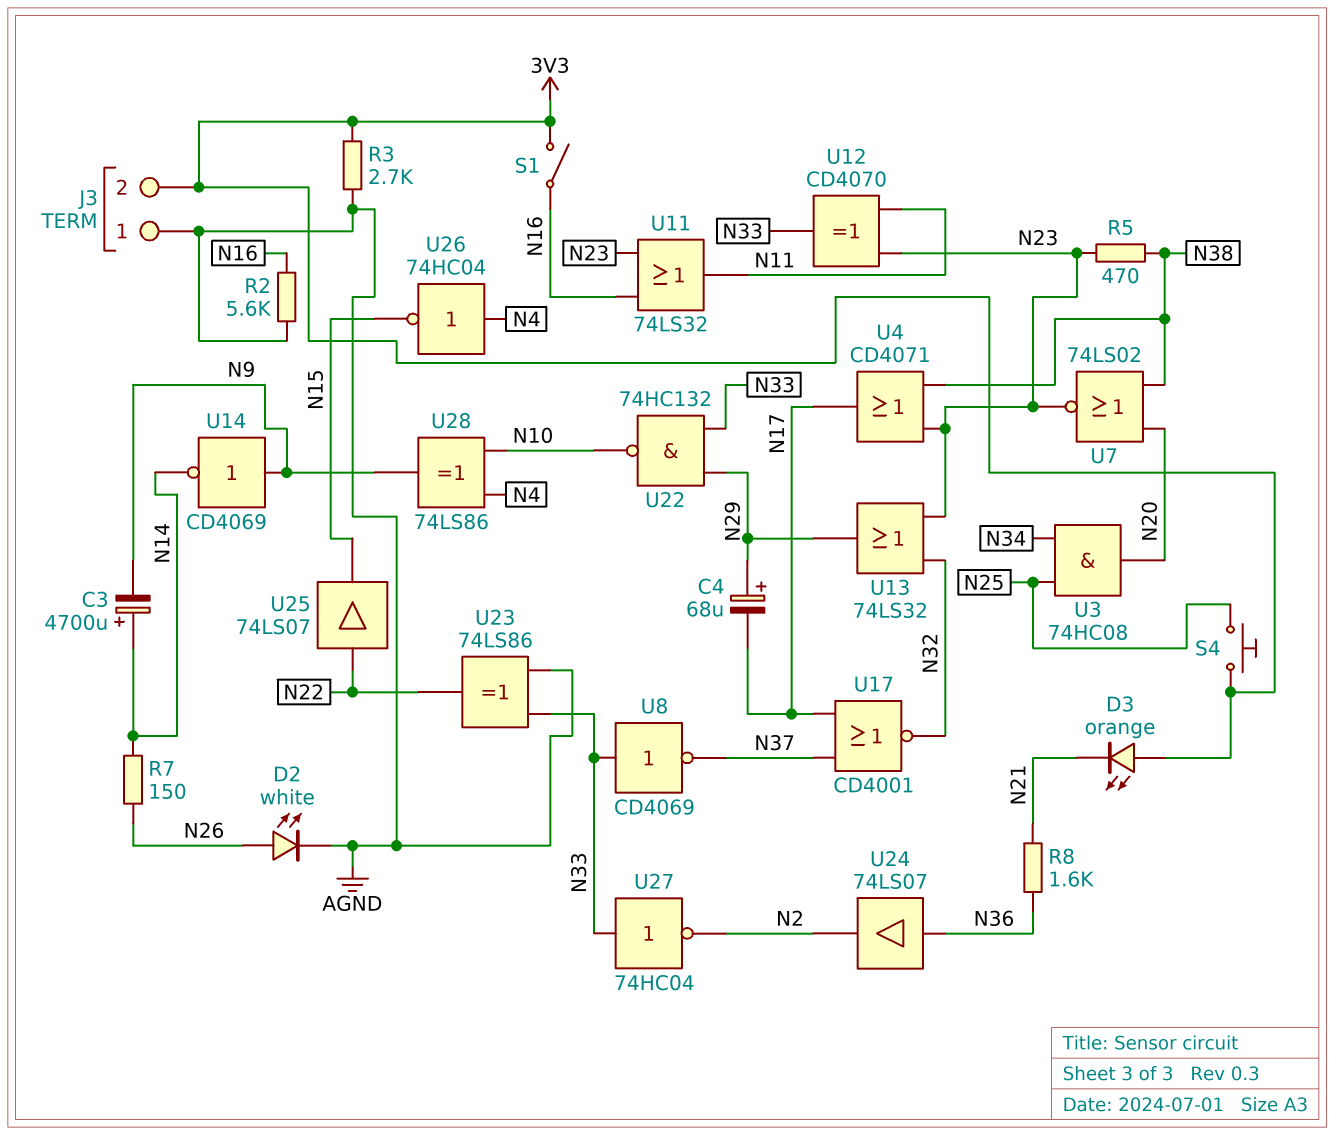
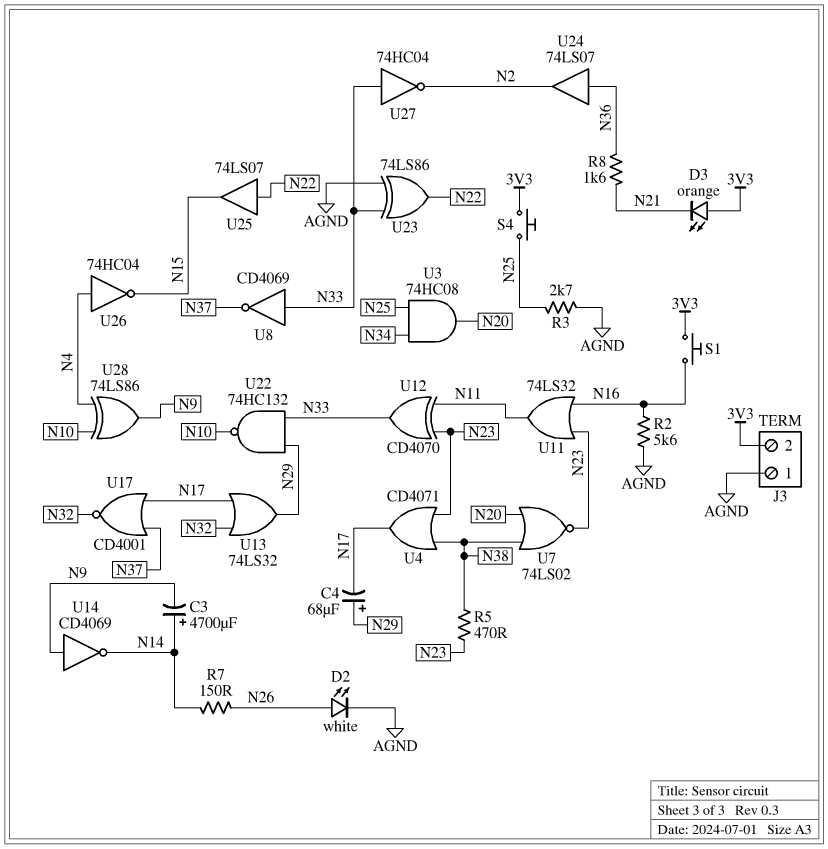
R3: 2.7k (3V3, AGND) -> 2.7k (AGND, N25)
S1: switch (3V3, N16) -> button (3V3, N16)
U13: OR 74LS32 (in N23, in N32, out N29) -> OR 74LS32 (in N17, in N32, out N29)

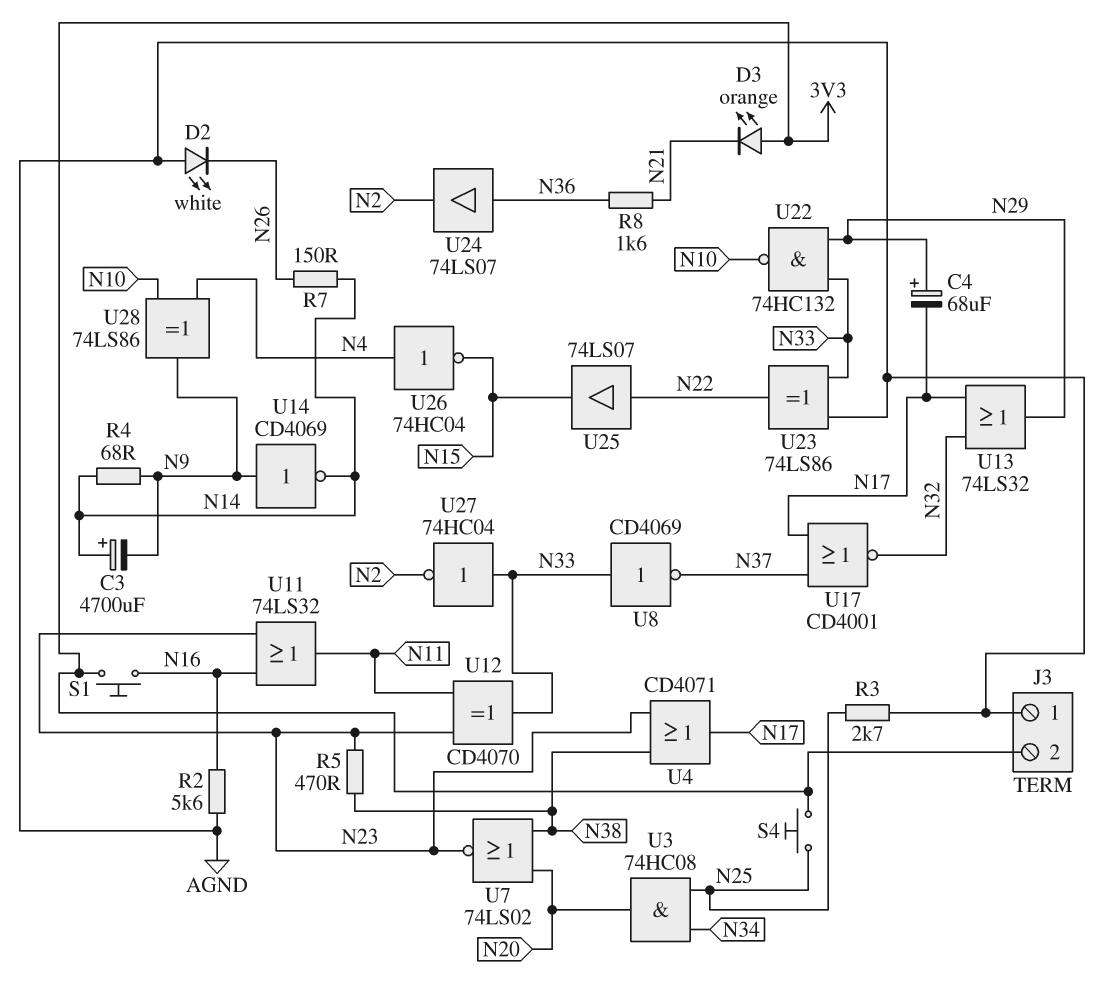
D2: LED white (A N26, K AGND) -> LED white (A AGND, K N26)
R4: none -> 68 (N9, N14)

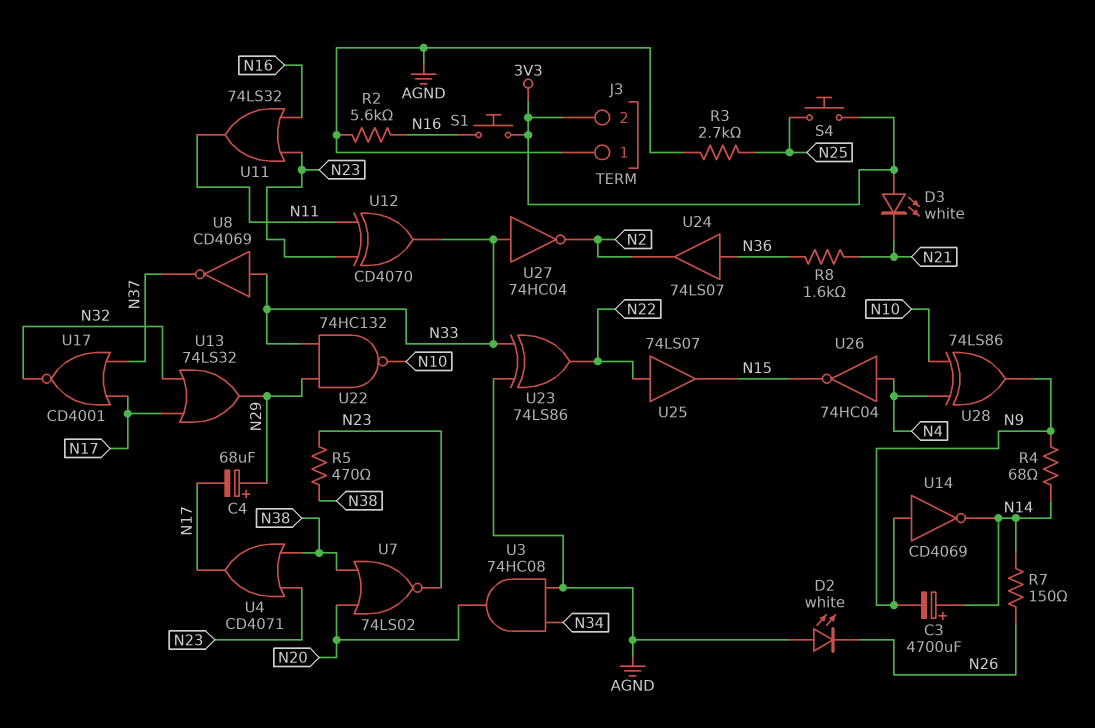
D3: LED orange (A 3V3, K N21) -> LED white (A 3V3, K N21)
U3: AND 74HC08 (in N25, in N34, out N20) -> AND 74HC08 (in AGND, in N34, out N20)

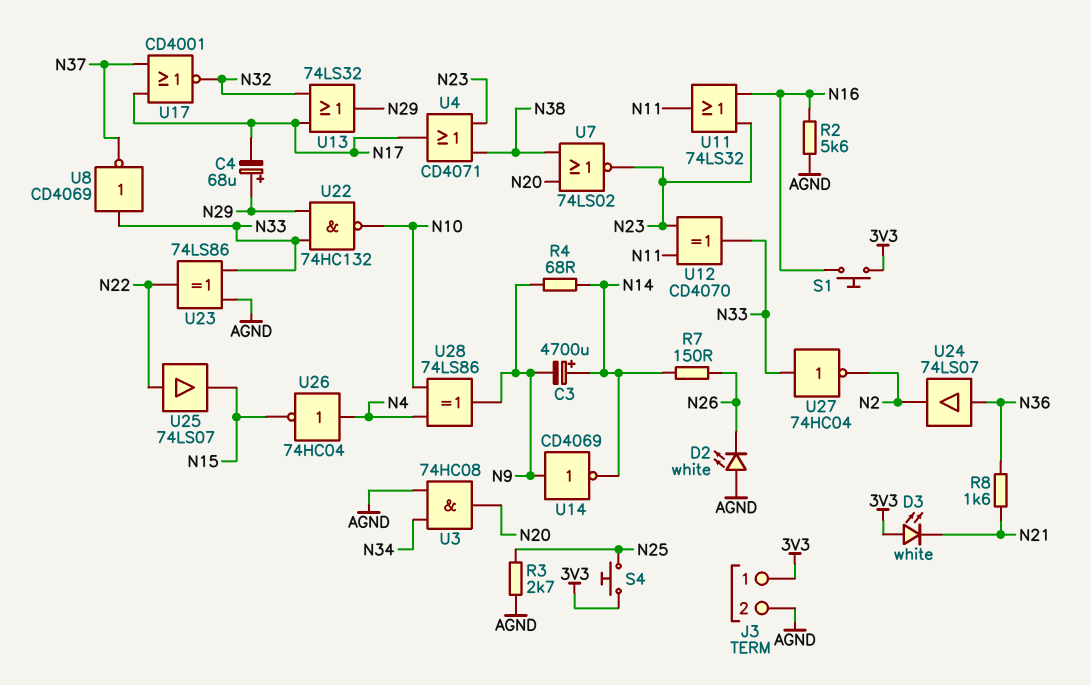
J3 pin 1: AGND -> 3V3
J3 pin 2: 3V3 -> AGND
R5: 470 (N23, N38) -> none

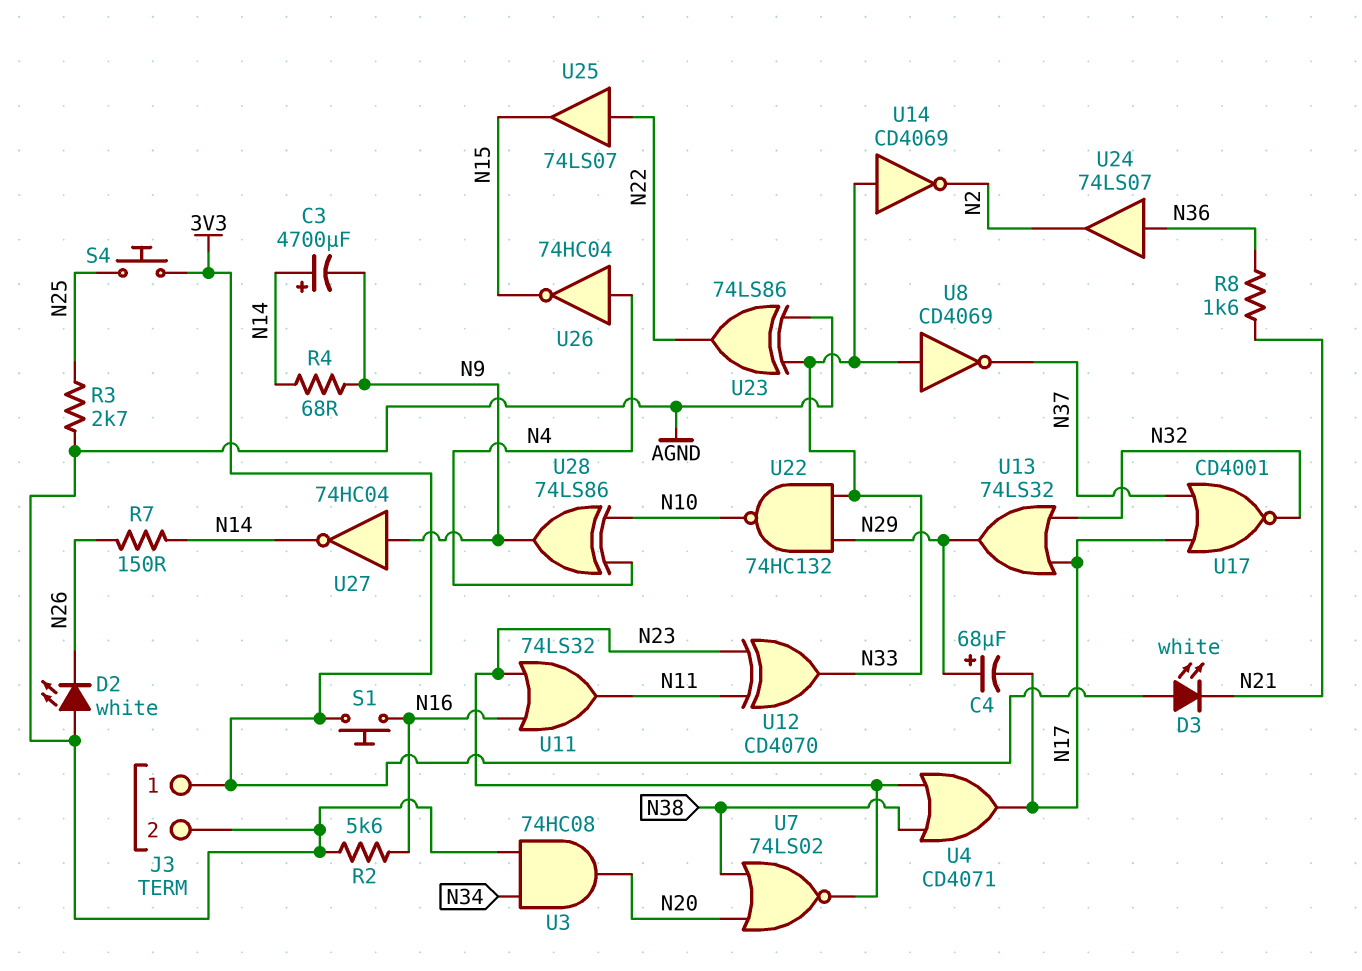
U14: NOT CD4069 (in N9, out N14) -> NOT CD4069 (in N33, out N2)
U27: NOT 74HC04 (in N33, out N2) -> NOT 74HC04 (in N9, out N14)

